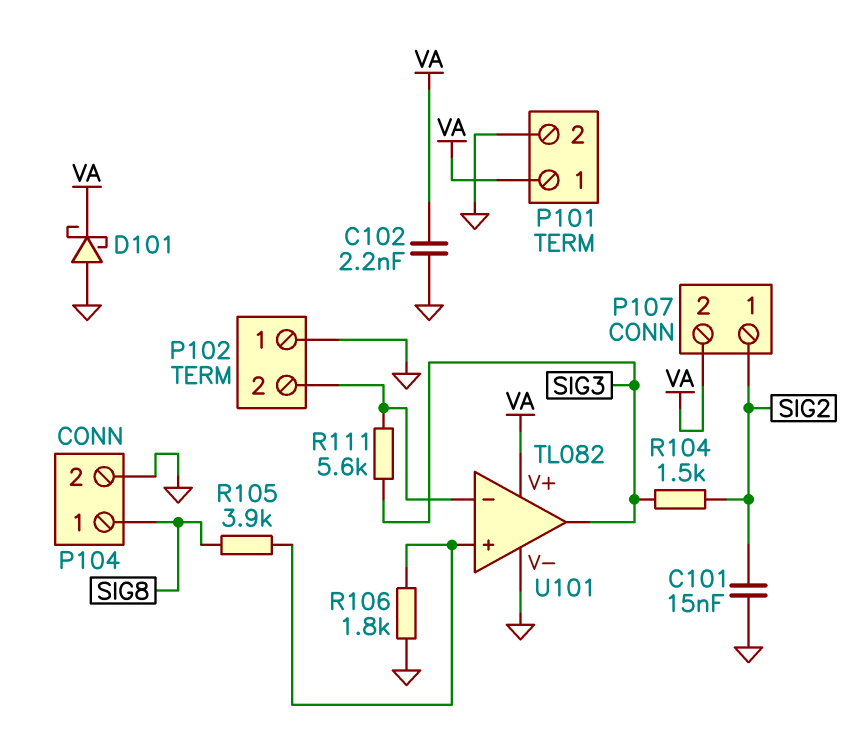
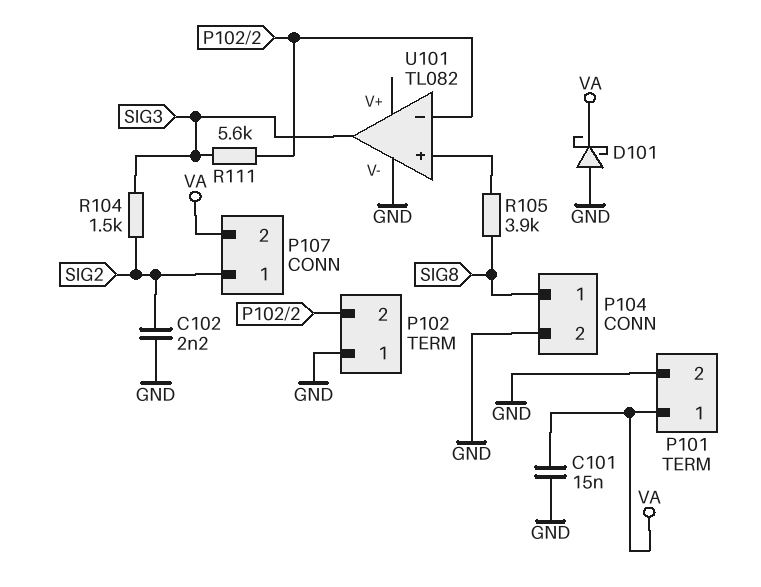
C101: 15nF (GND, SIG2) -> 15nF (GND, VA)
C102: 2.2nF (GND, VA) -> 2.2nF (GND, SIG2)
R106: 1.8k (GND, U101/in+) -> none
U101 pin V+: VA -> none

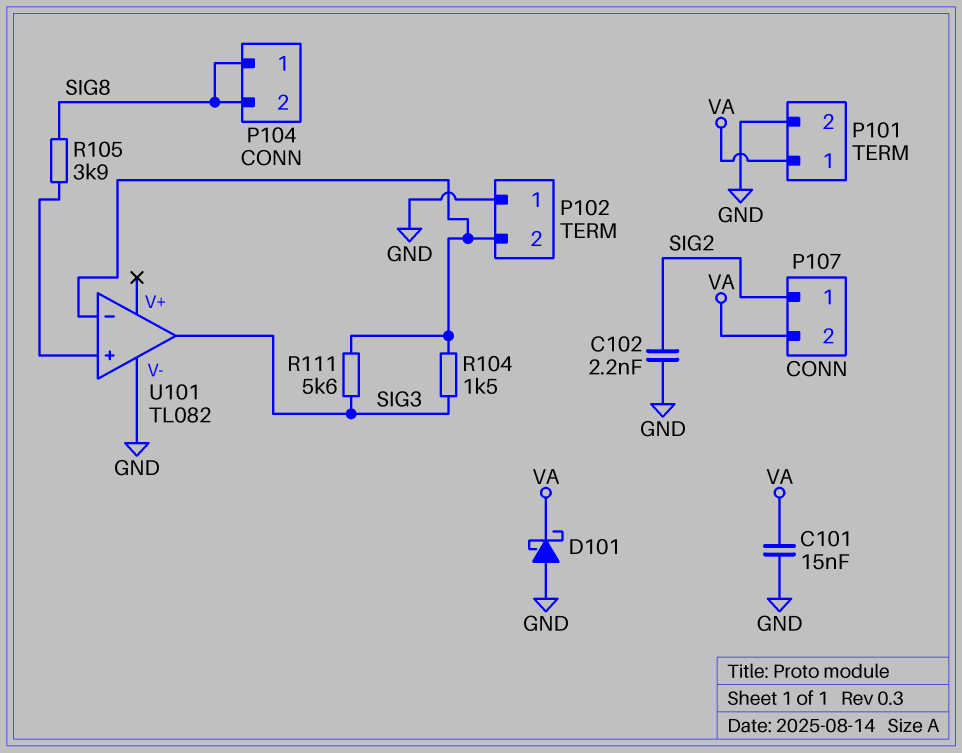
P104 pin 2: GND -> SIG8
R104: 1.5k (SIG2, SIG3) -> 1.5k (P102/2, SIG3)

